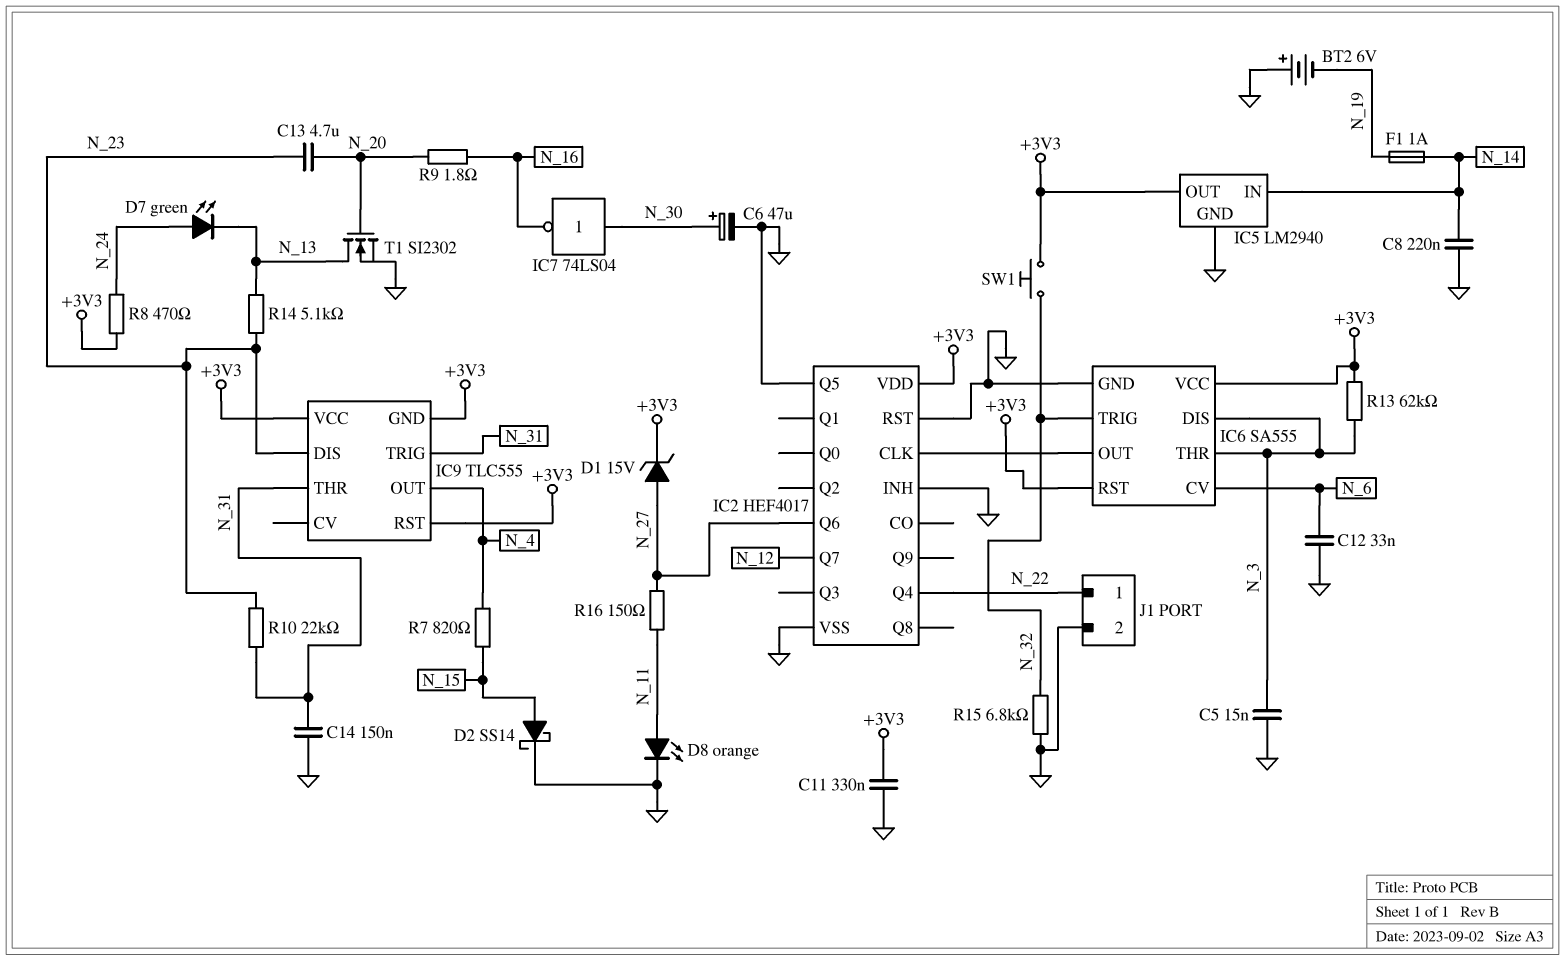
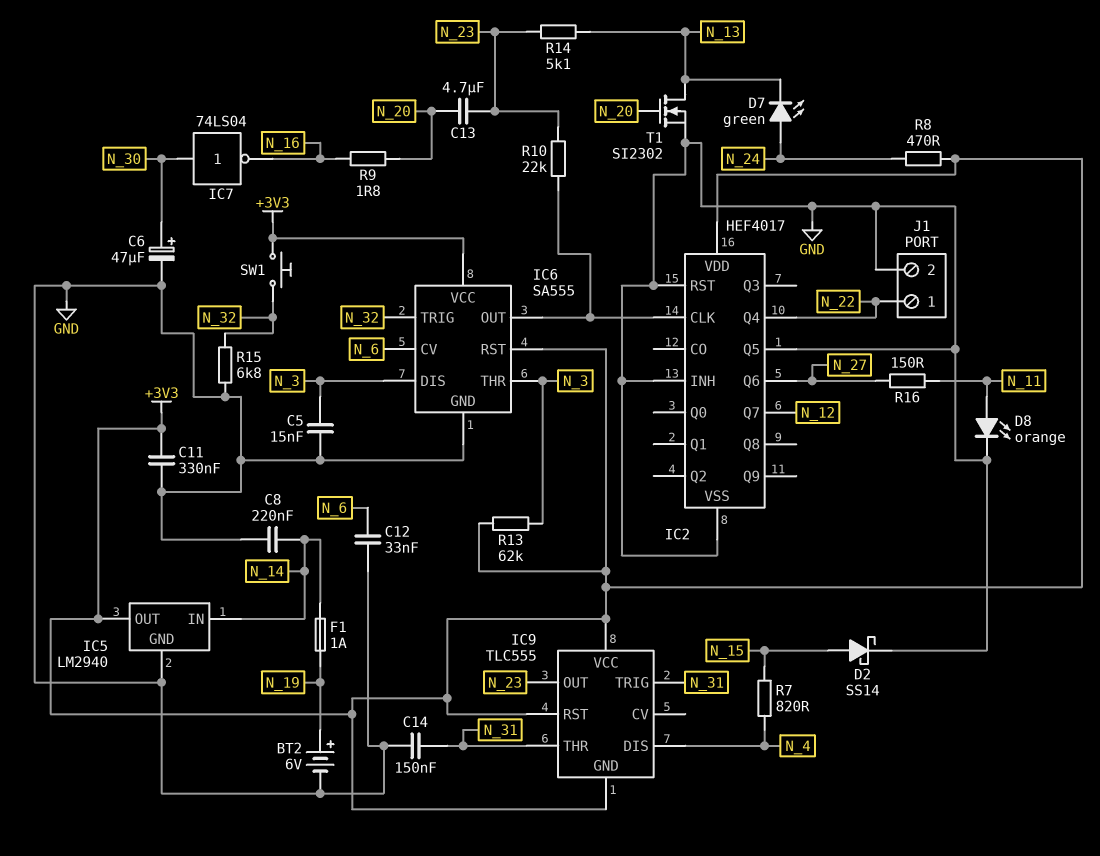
BT2: 6V (plus GND, minus N_19) -> 6V (plus N_19, minus GND)
D1: zener 15V (A N_27, K +3V3) -> none
IC9 pin DIS: N_23 -> N_4
IC9 pin OUT: N_4 -> N_23
R10: 22k (N_23, N_31) -> 22k (IC2/CLK, N_23)

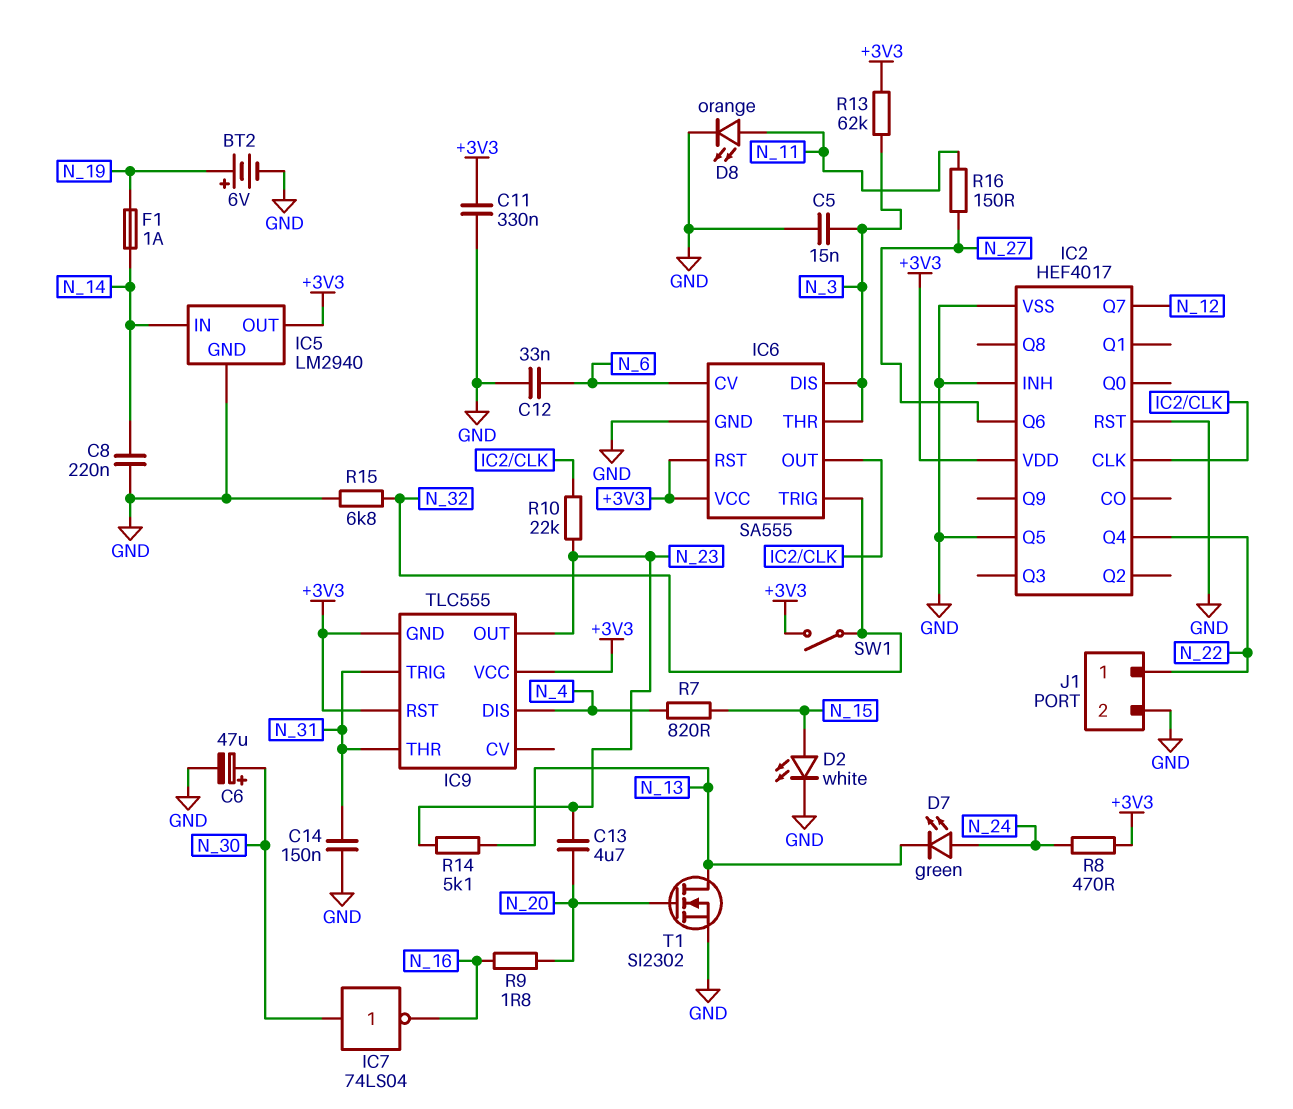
D2: schottky SS14 (A N_15, K GND) -> LED white (A N_15, K GND)
SW1: button (+3V3, N_32) -> switch (+3V3, N_32)

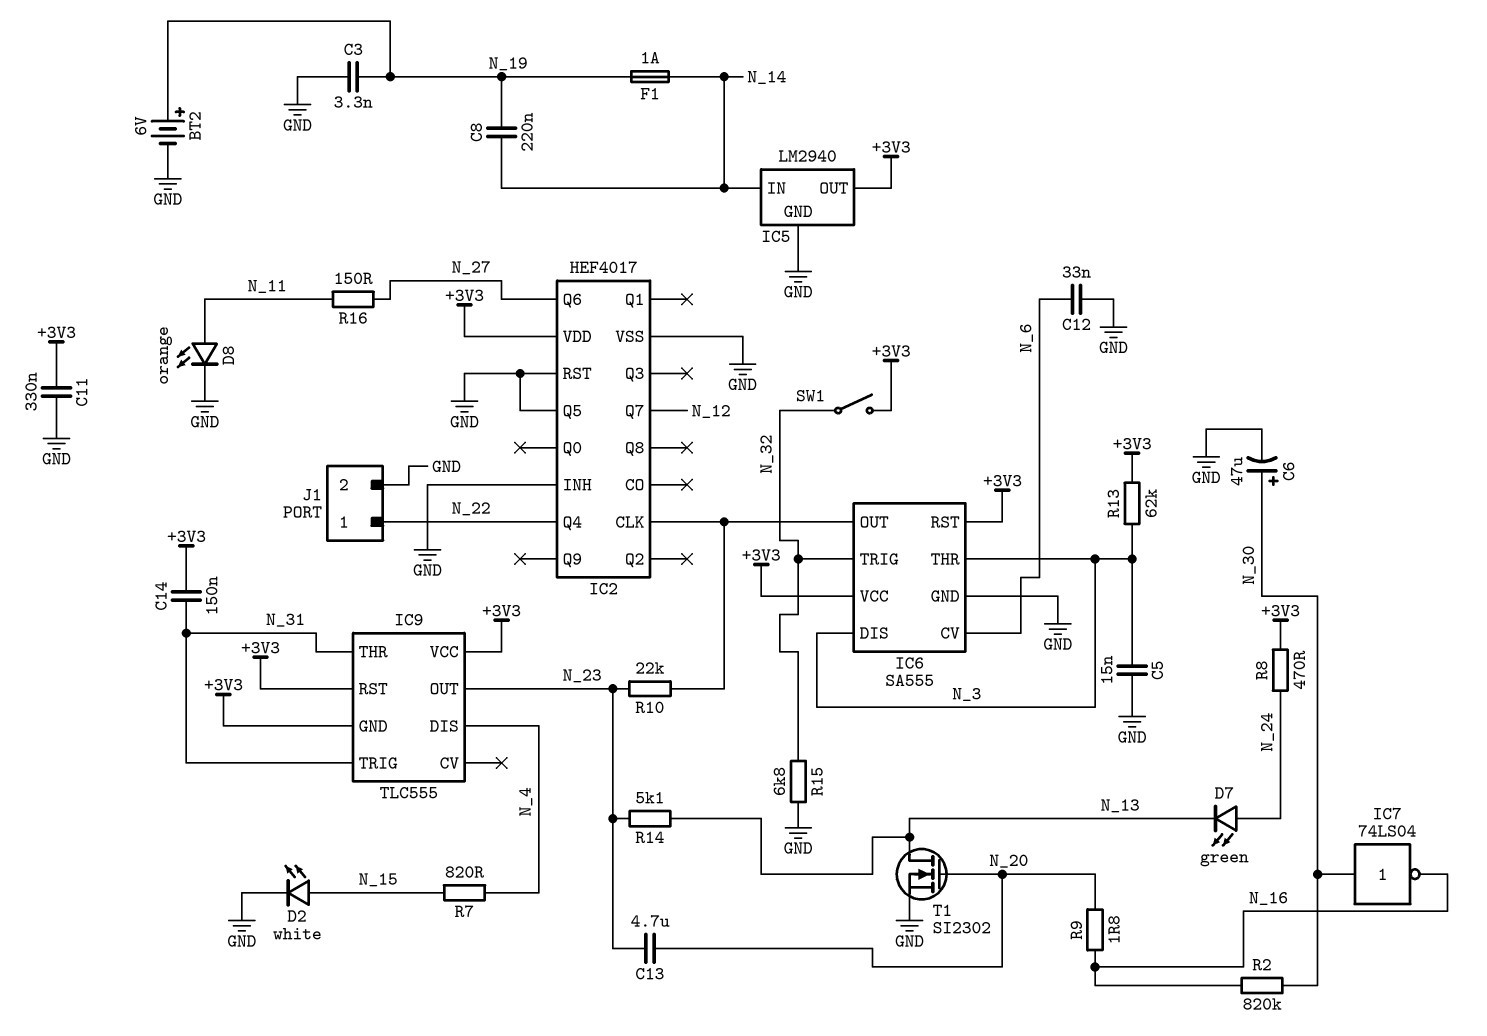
C3: none -> 3.3nF (GND, N_19)
C8: 220nF (GND, N_14) -> 220nF (N_14, N_19)
C14: 150nF (GND, N_31) -> 150nF (+3V3, N_31)
R2: none -> 820k (N_16, N_30)

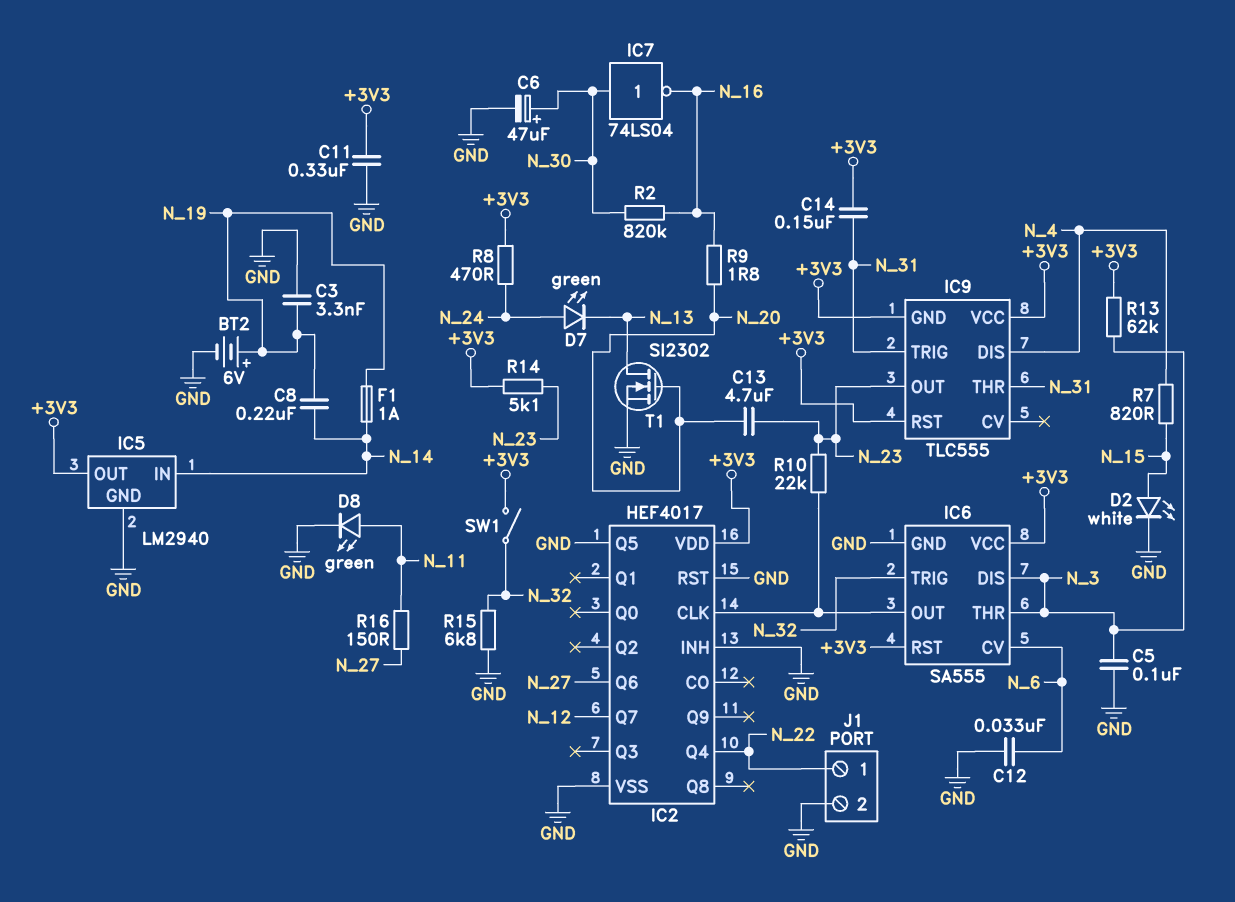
C5: 15nF (GND, N_3) -> 100nF (GND, N_3)
D8: LED orange (A N_11, K GND) -> LED green (A N_11, K GND)
R14: 5.1k (N_13, N_23) -> 5.1k (+3V3, N_23)

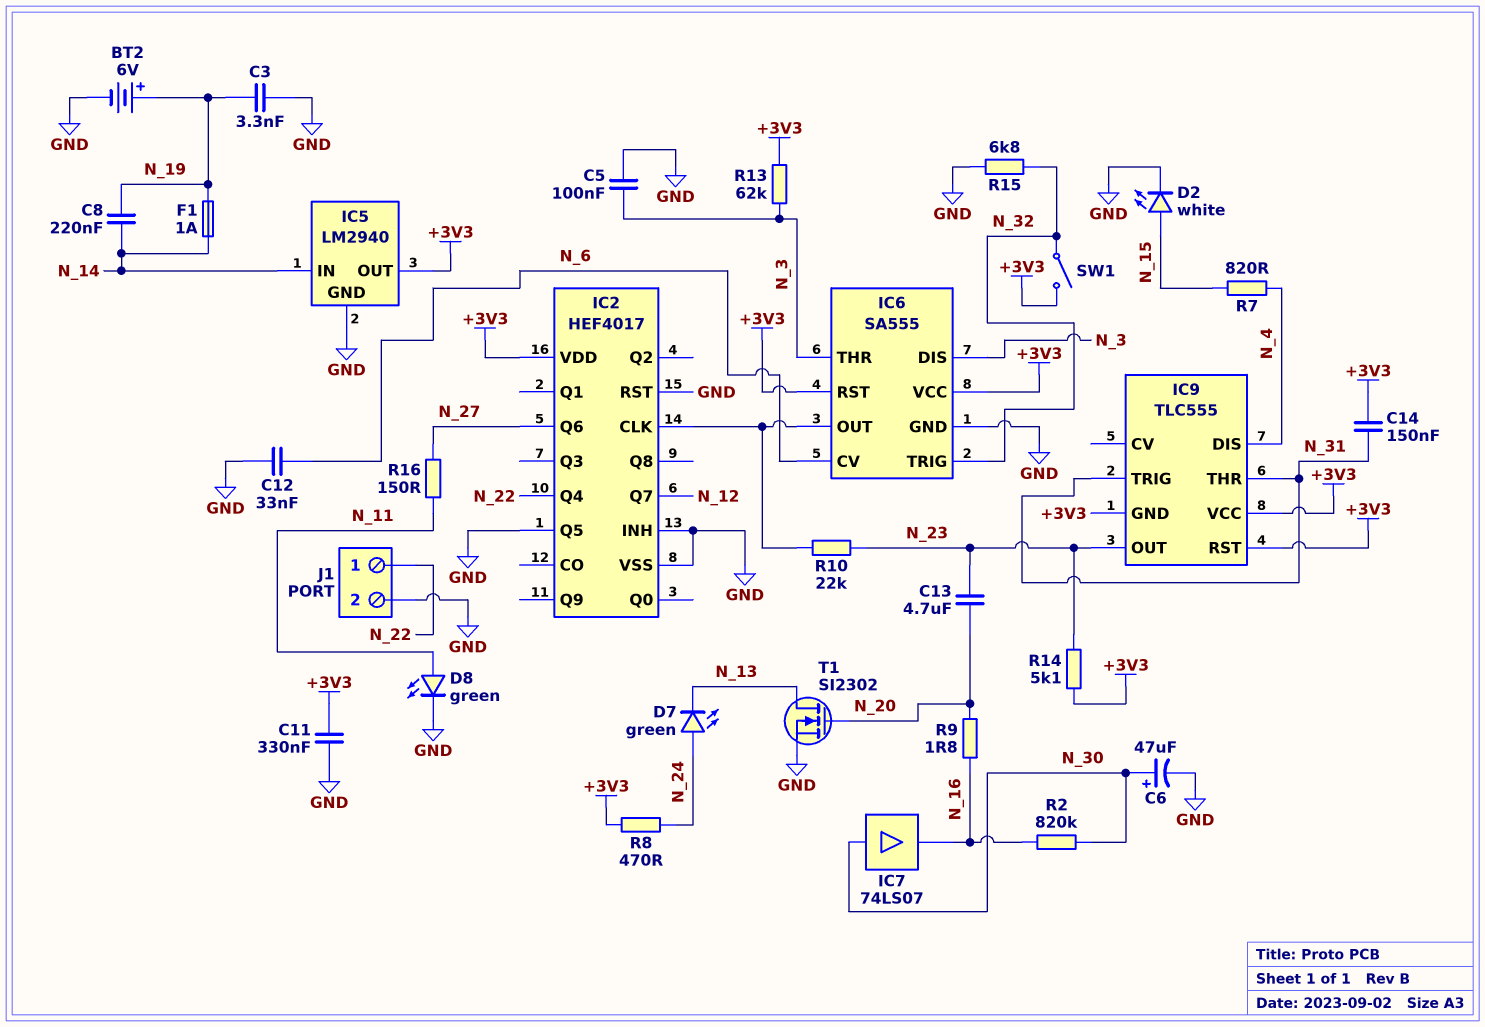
IC7: NOT 74LS04 (in N_30, out N_16) -> buffer 74LS07 (in N_30, out N_16)

